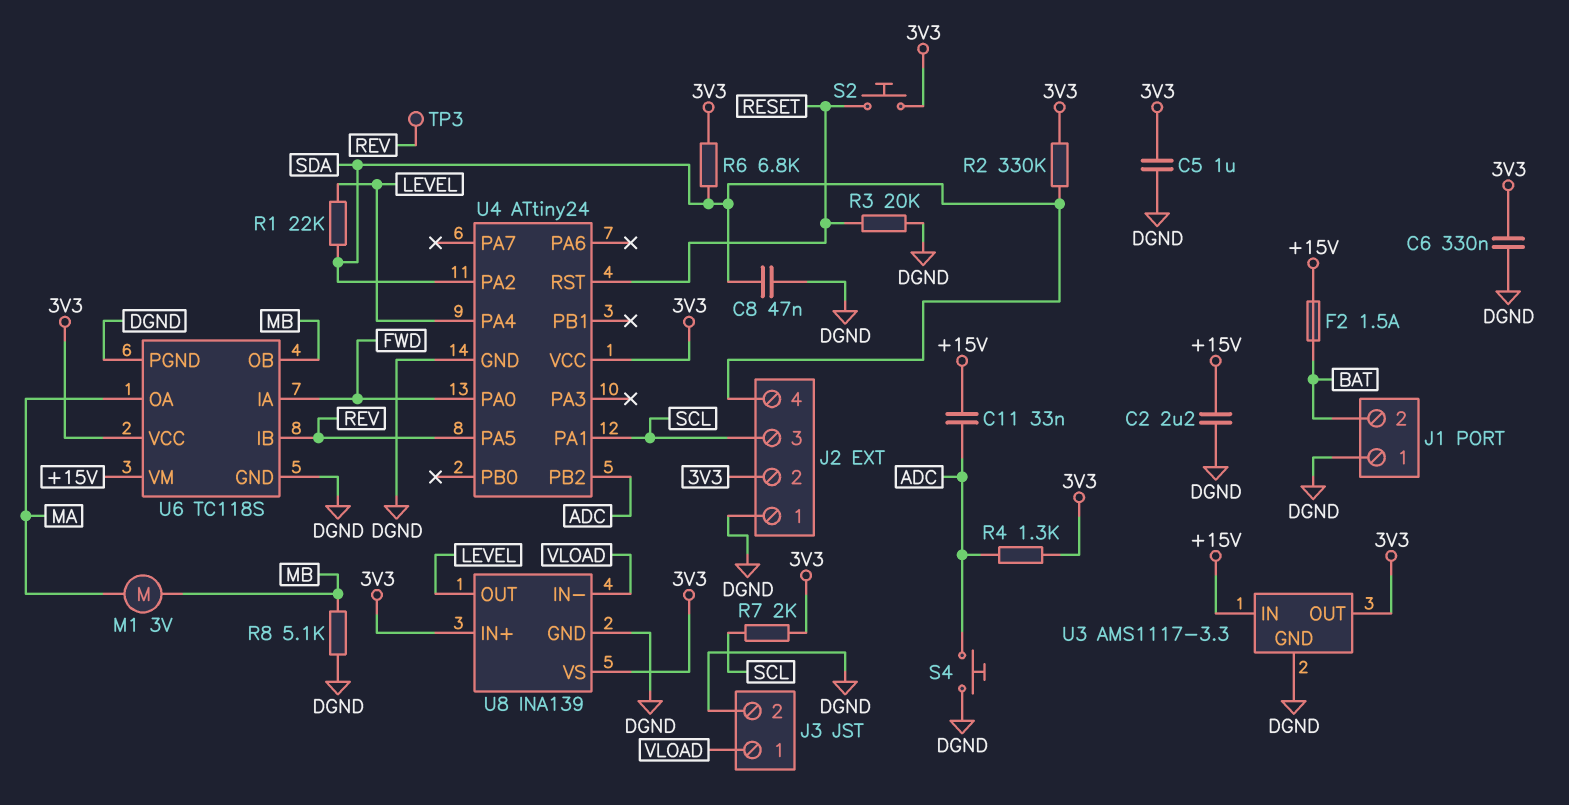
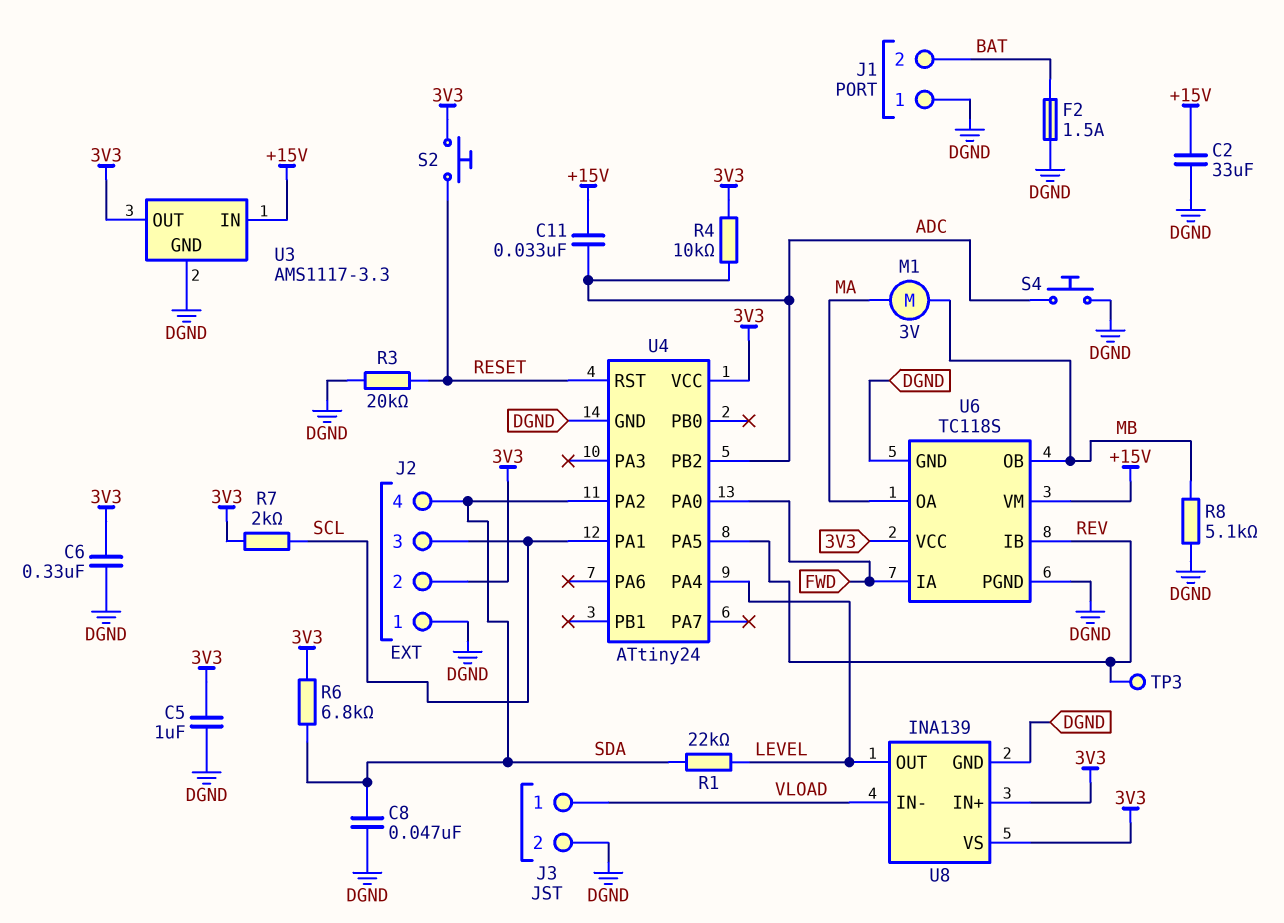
C2: 2.2uF (+15V, DGND) -> 33uF (+15V, DGND)
F2: 1.5A (+15V, BAT) -> 1.5A (BAT, DGND)
R2: 330k (3V3, SDA) -> none
R4: 1.3k (3V3, ADC) -> 10k (3V3, ADC)

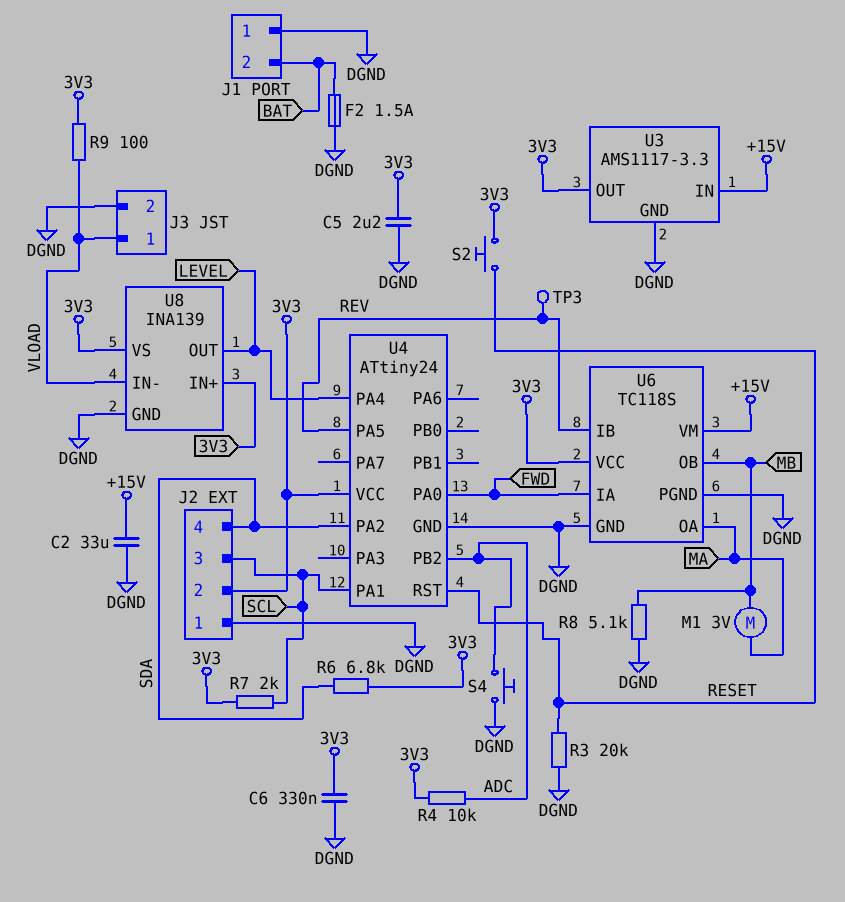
C5: 1uF (3V3, DGND) -> 2.2uF (3V3, DGND)
C8: 47nF (DGND, SDA) -> none
C11: 33nF (+15V, ADC) -> none
R1: 22k (LEVEL, SDA) -> none
R9: none -> 100 (3V3, VLOAD)

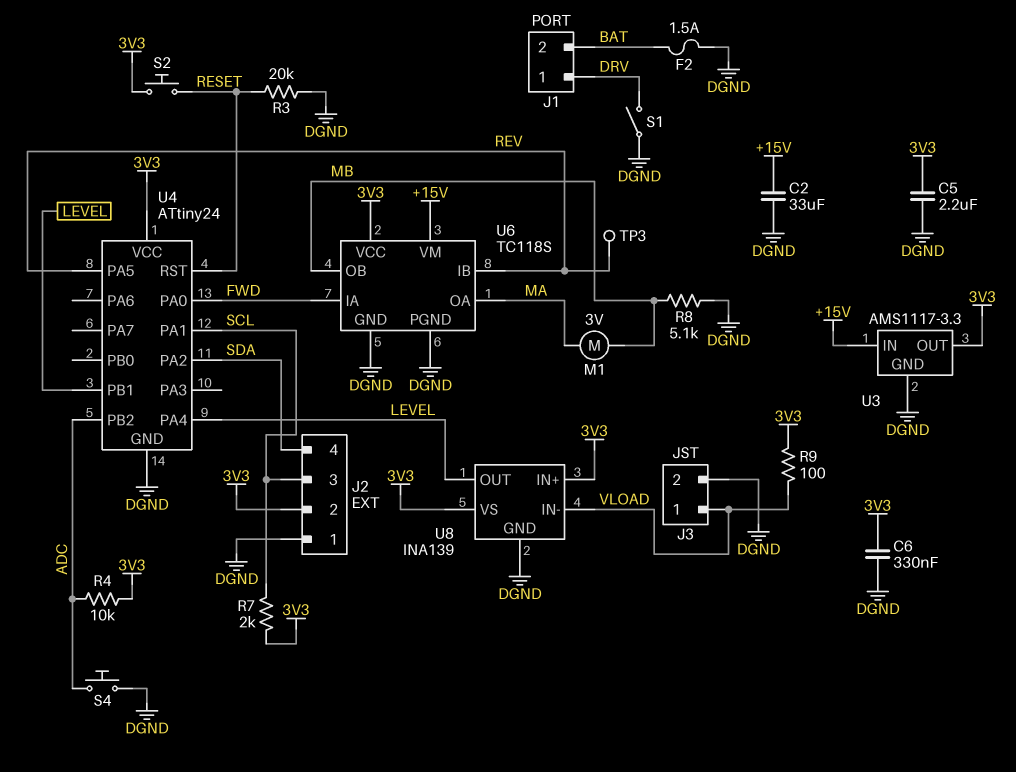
J1 pin 1: DGND -> DRV
R6: 6.8k (3V3, SDA) -> none
S1: none -> switch (DGND, DRV)
U4 pin PB1: none -> LEVEL

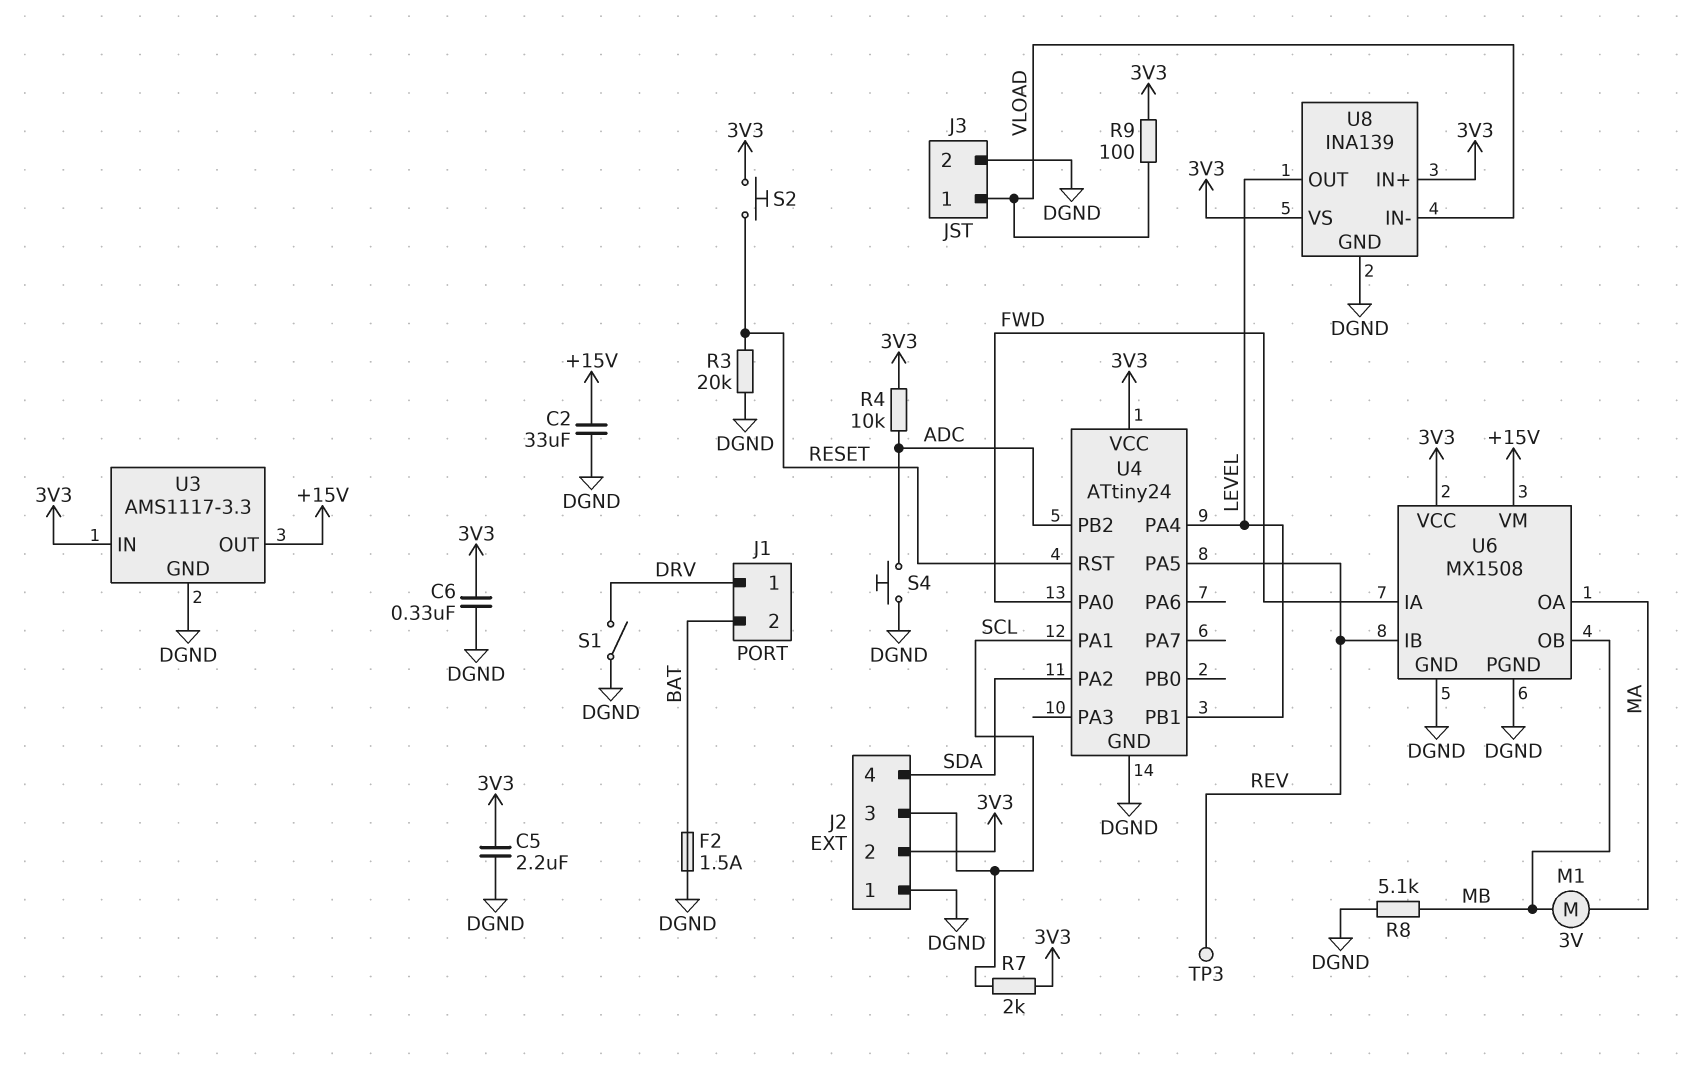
U3 pin IN: +15V -> 3V3
U3 pin OUT: 3V3 -> +15V
U6: TC118S -> MX1508

